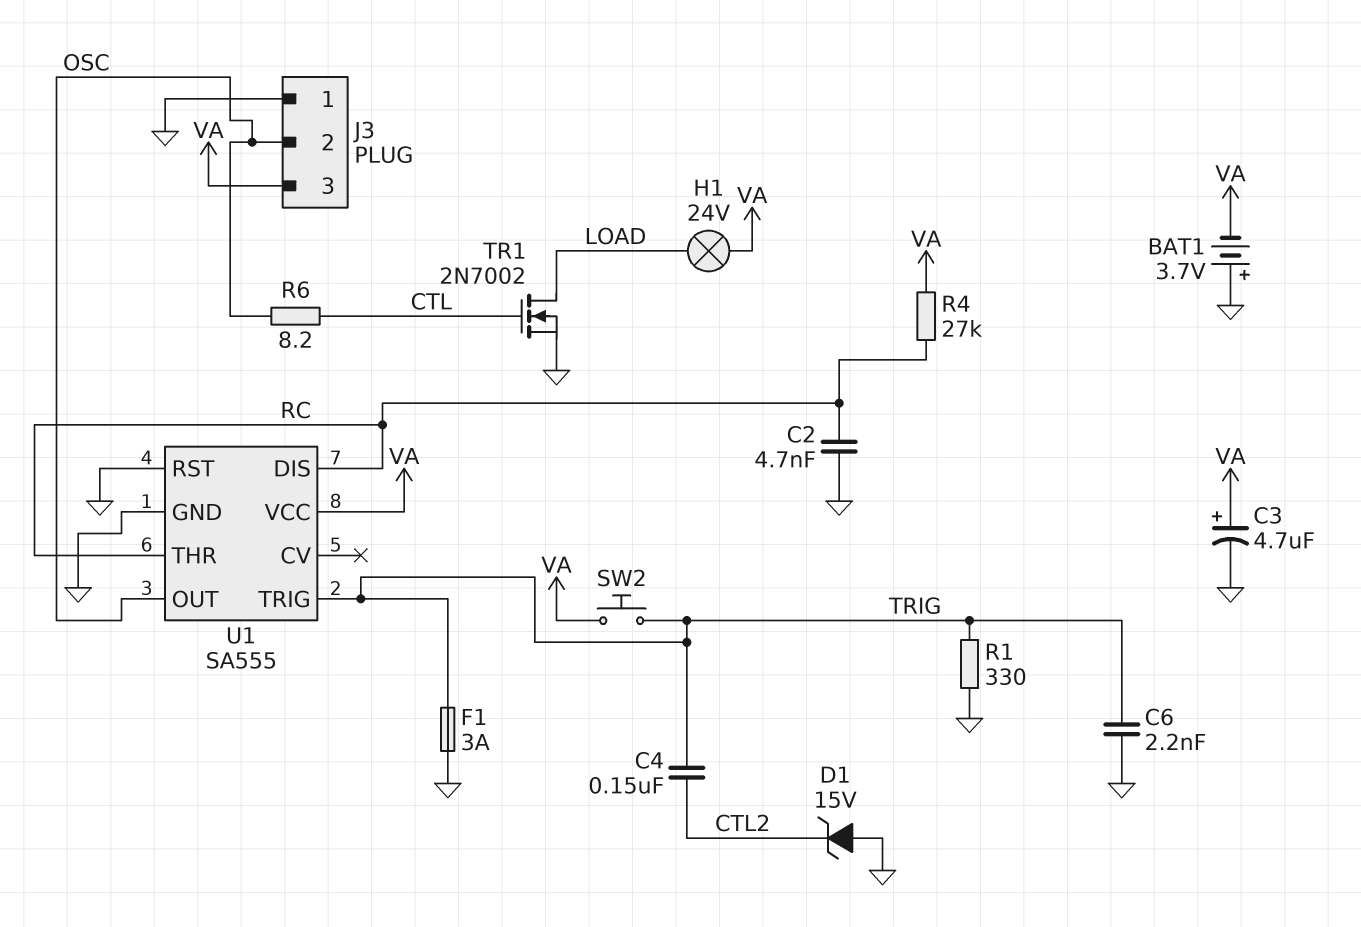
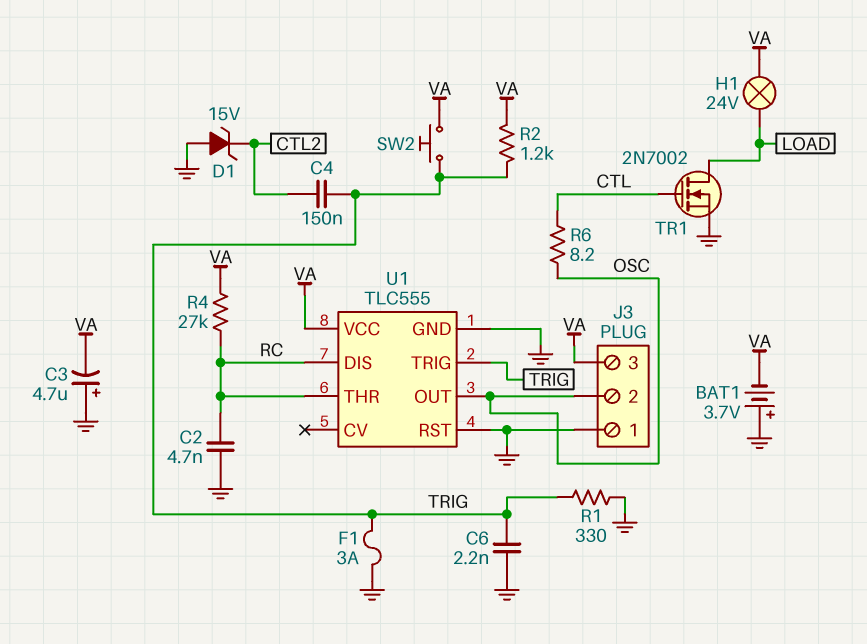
C3: 4.7uF (plus VA, minus GND) -> 4.7uF (plus GND, minus VA)
R2: none -> 1.2k (TRIG, VA)
U1: SA555 -> TLC555

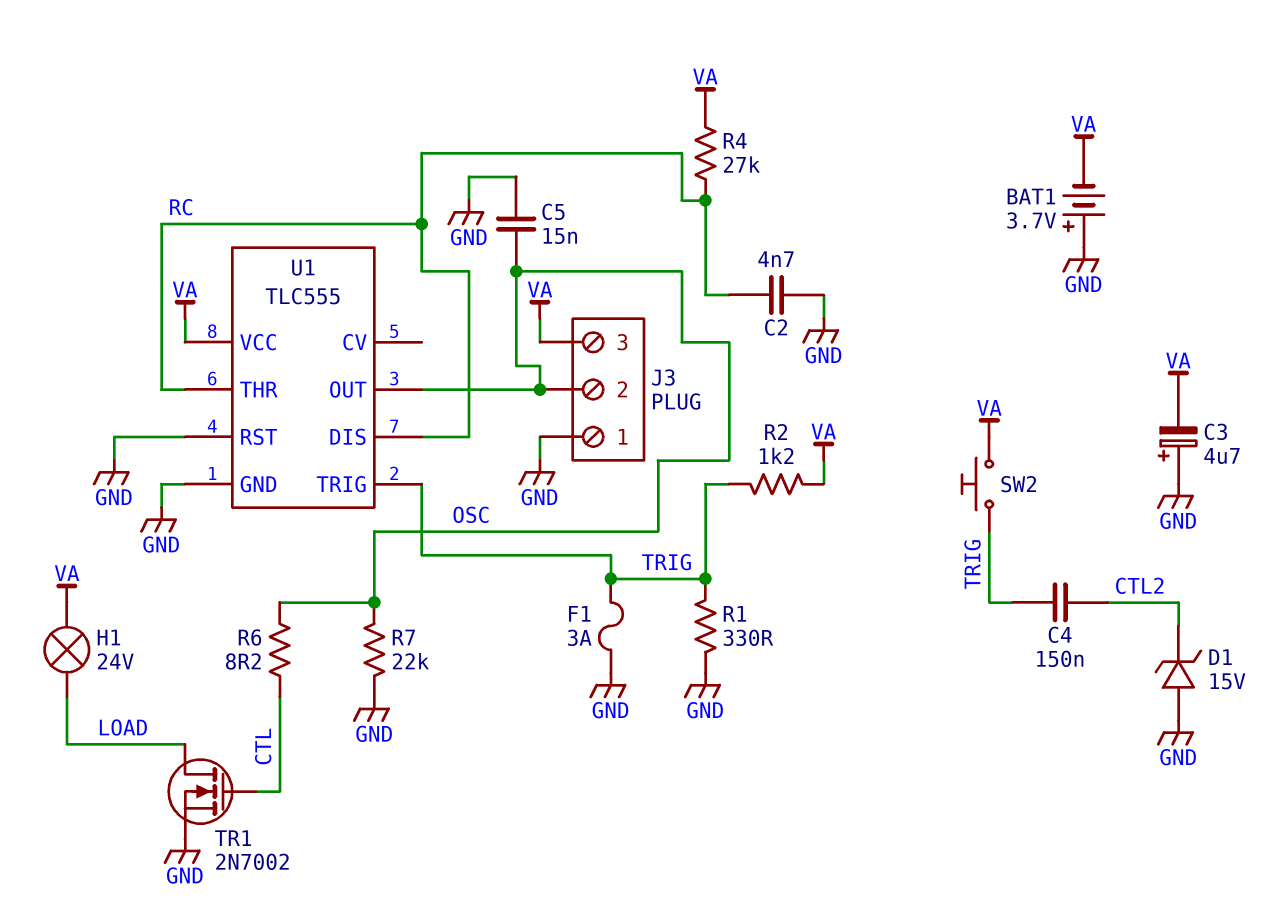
C5: none -> 15nF (GND, OSC)
C6: 2.2nF (GND, TRIG) -> none
R7: none -> 22k (GND, OSC)

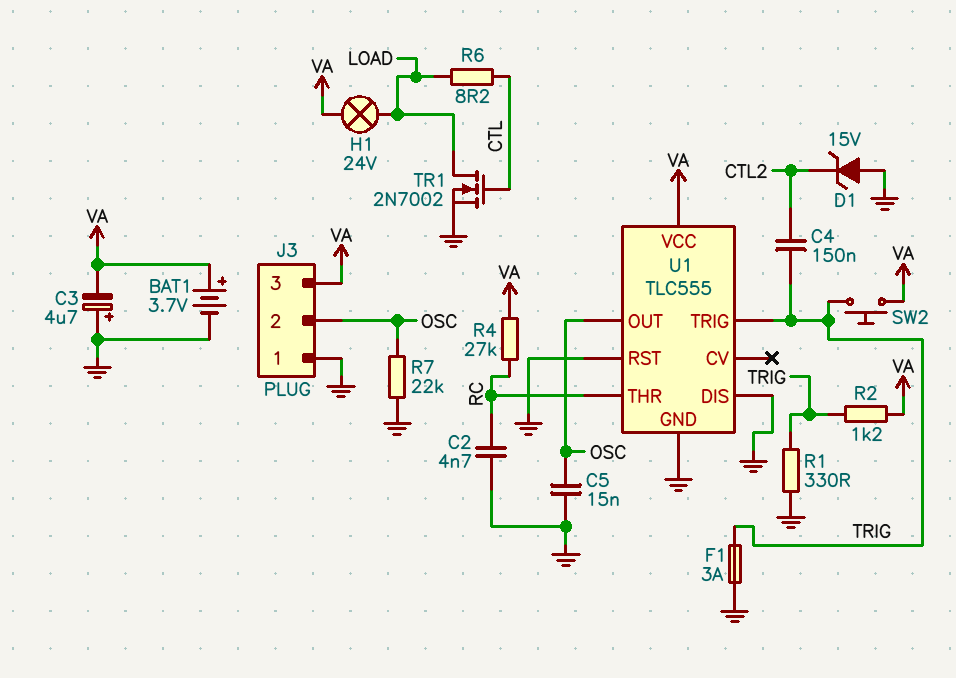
BAT1: 3.7V (plus GND, minus VA) -> 3.7V (plus VA, minus GND)
R6: 8.2 (CTL, OSC) -> 8.2 (CTL, LOAD)
U1 pin DIS: RC -> GND

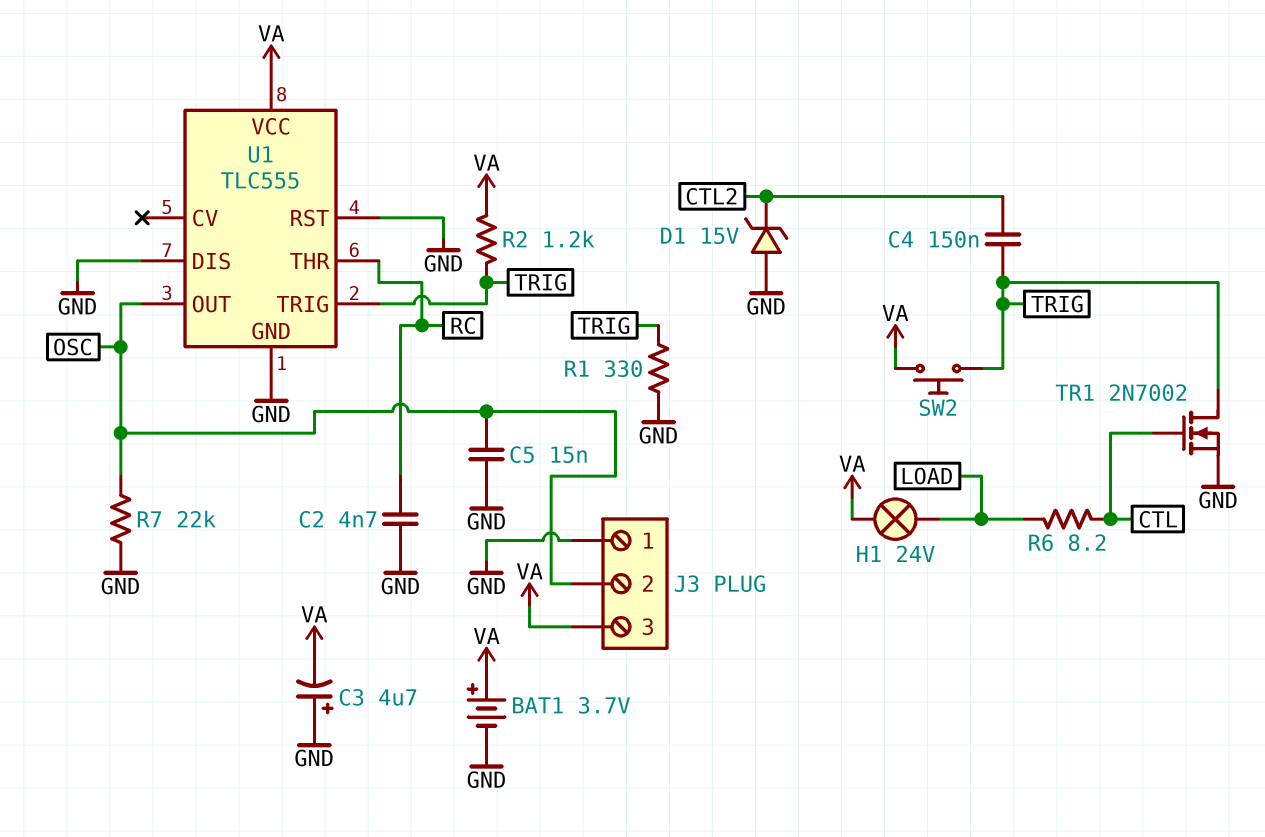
F1: 3A (GND, TRIG) -> none
R4: 27k (RC, VA) -> none
TR1: NMOS 2N7002 (G CTL, D LOAD, S GND) -> NMOS 2N7002 (G CTL, D TRIG, S GND)

